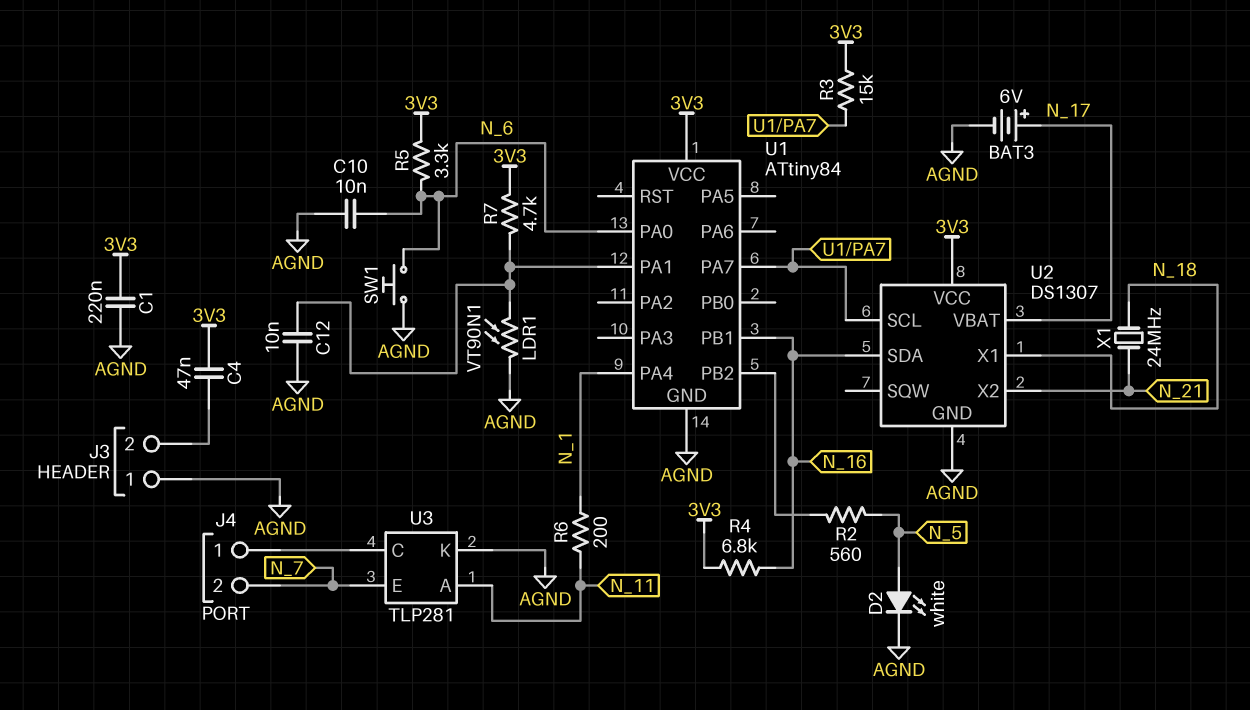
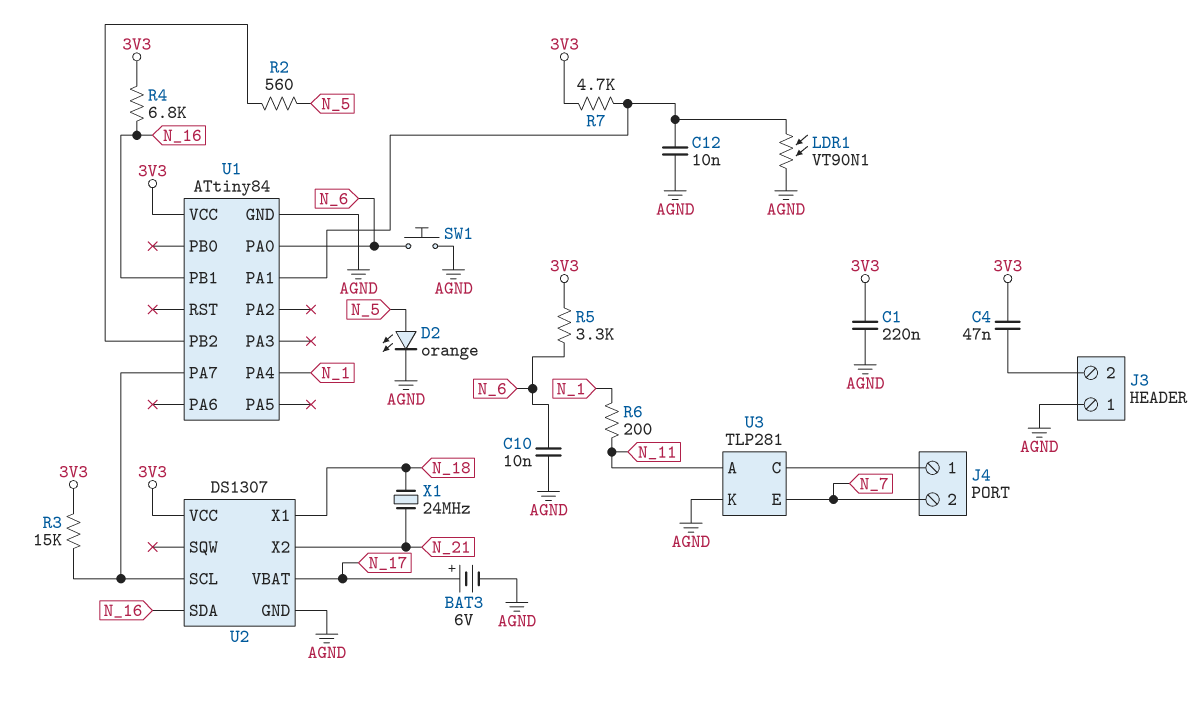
D2: LED white (A N_5, K AGND) -> LED orange (A N_5, K AGND)

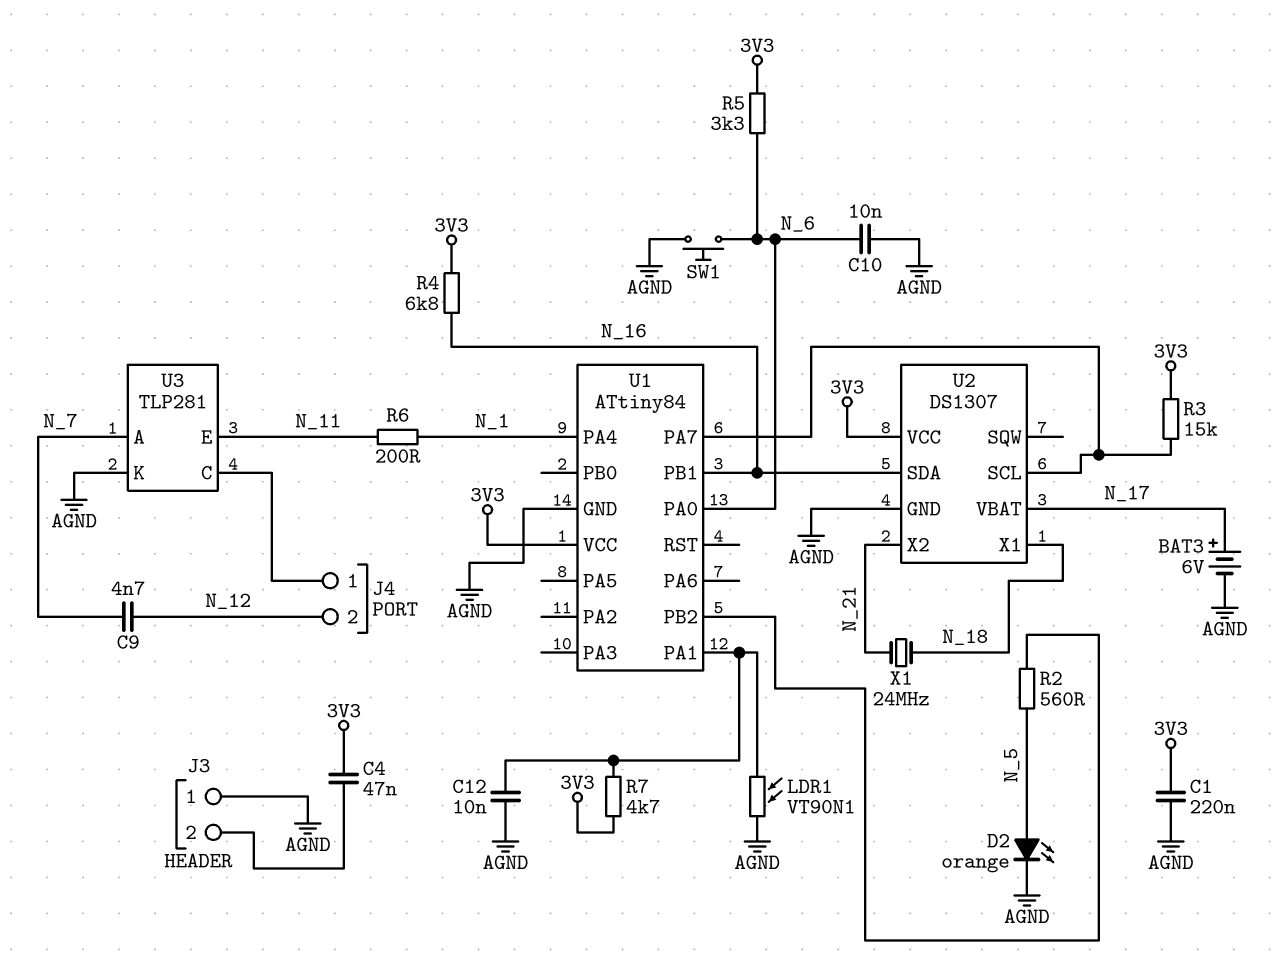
C9: none -> 4.7nF (N_7, N_12)
J4 pin 2: N_7 -> N_12
U3 pin A: N_11 -> N_7
U3 pin E: N_7 -> N_11

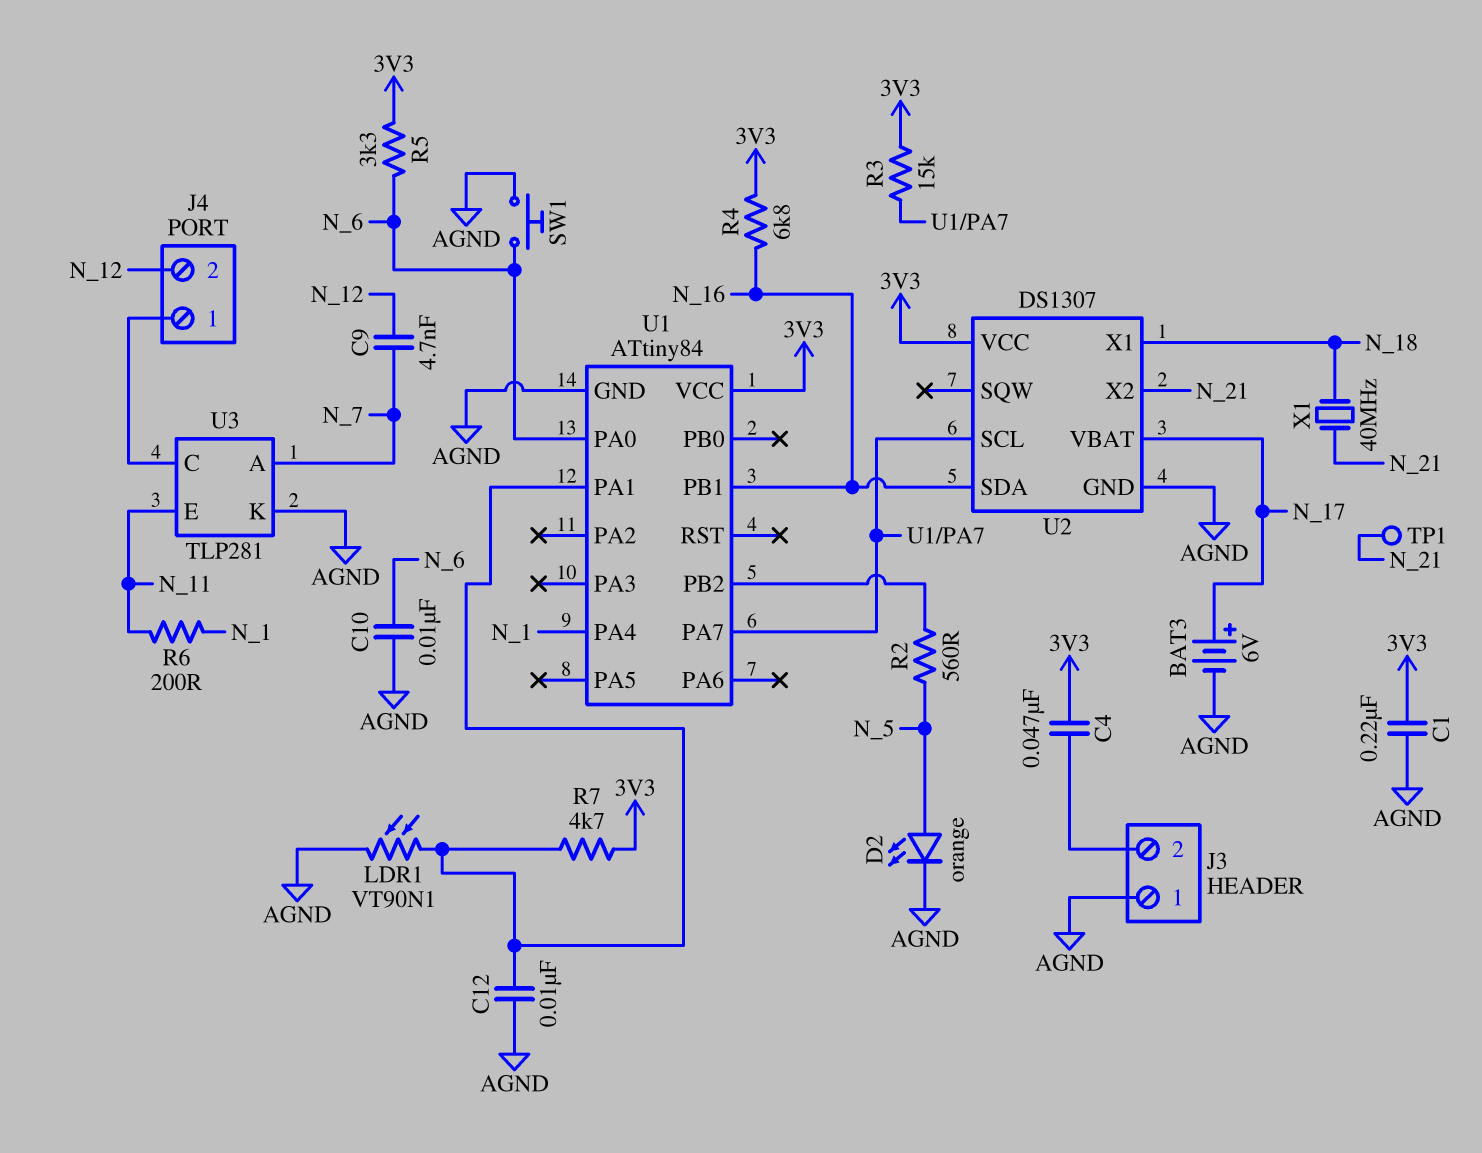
TP1: none -> test point (N_21)
X1: 24MHz (N_18, N_21) -> 40MHz (N_18, N_21)

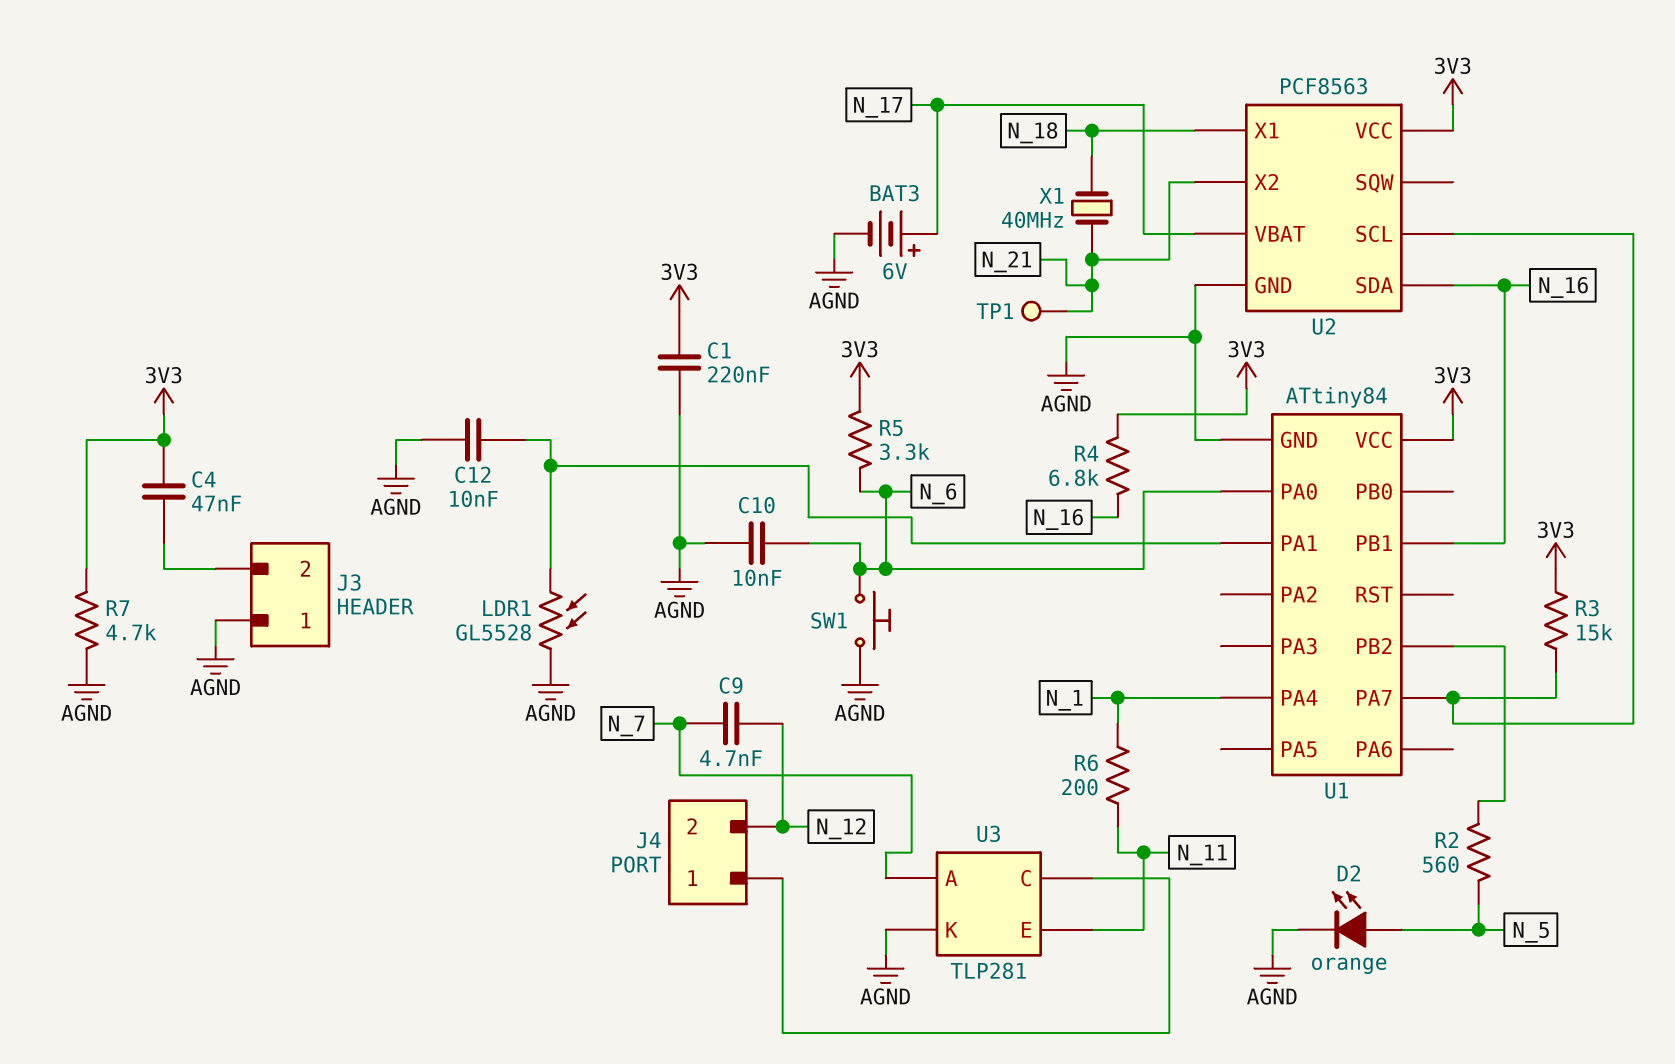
LDR1: VT90N1 (AGND, U1/PA1) -> GL5528 (AGND, U1/PA1)
R7: 4.7k (3V3, U1/PA1) -> 4.7k (3V3, AGND)
U2: DS1307 -> PCF8563

